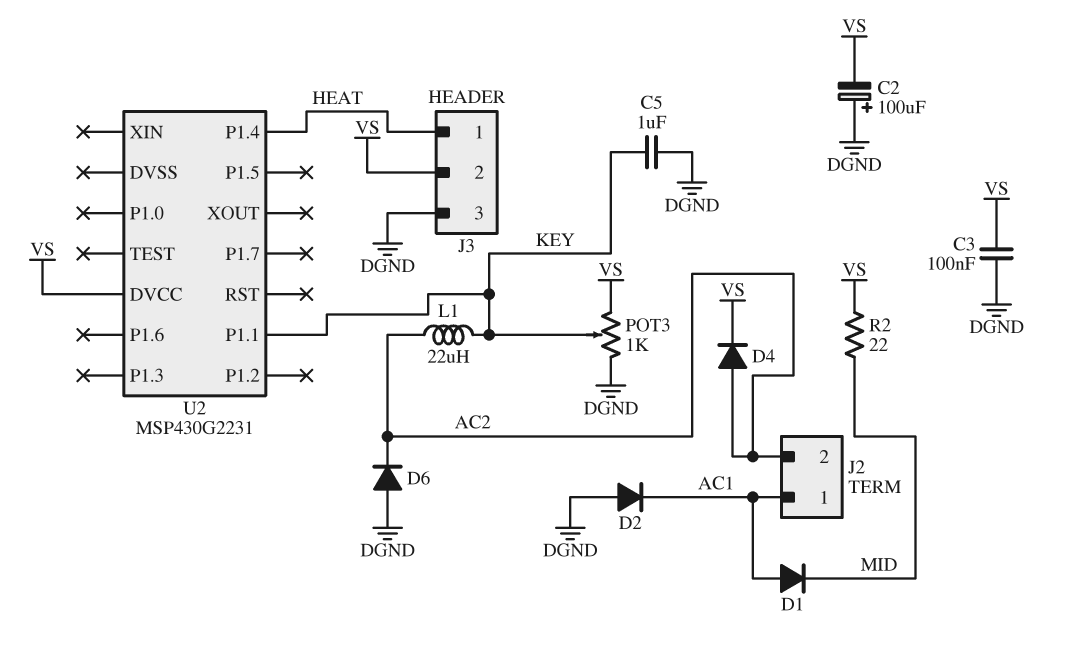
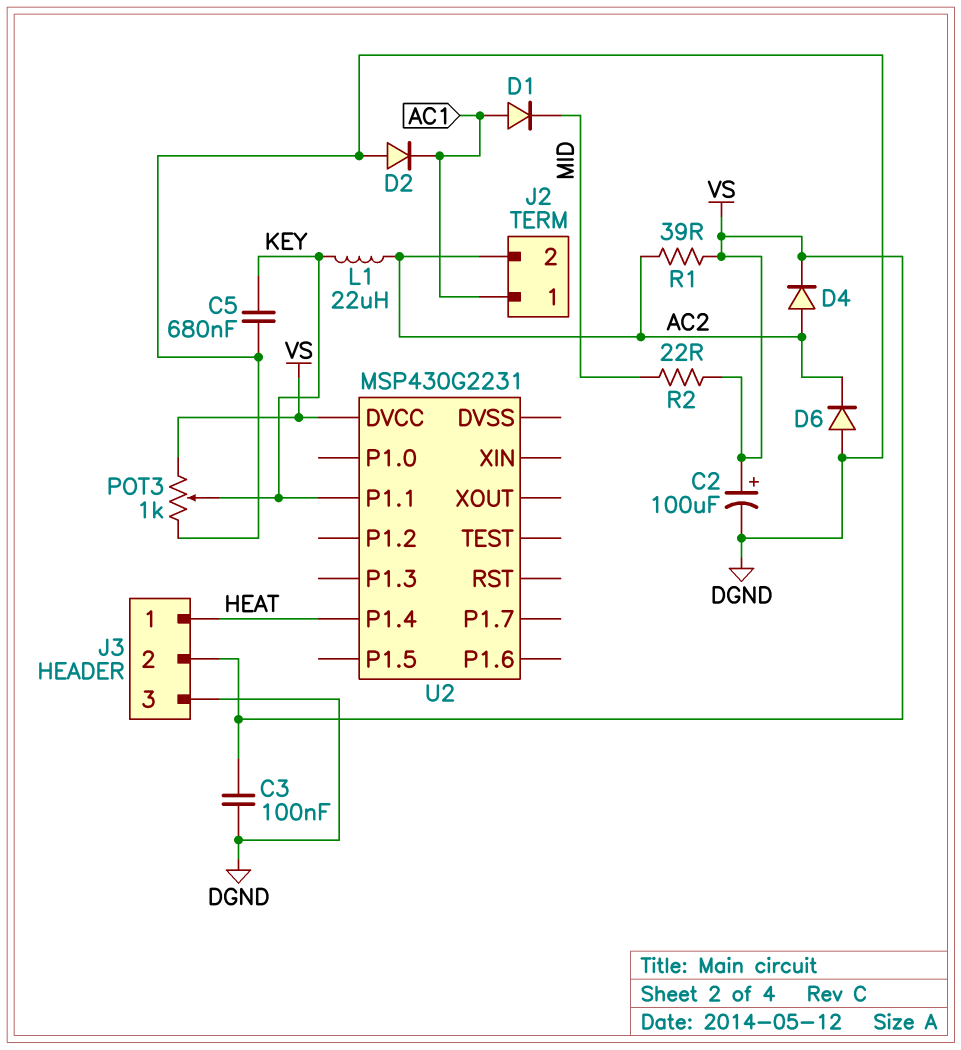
C2: 100uF (plus DGND, minus VS) -> 100uF (plus VS, minus DGND)
C5: 1uF (DGND, KEY) -> 680nF (DGND, KEY)
R1: none -> 39 (AC2, VS)

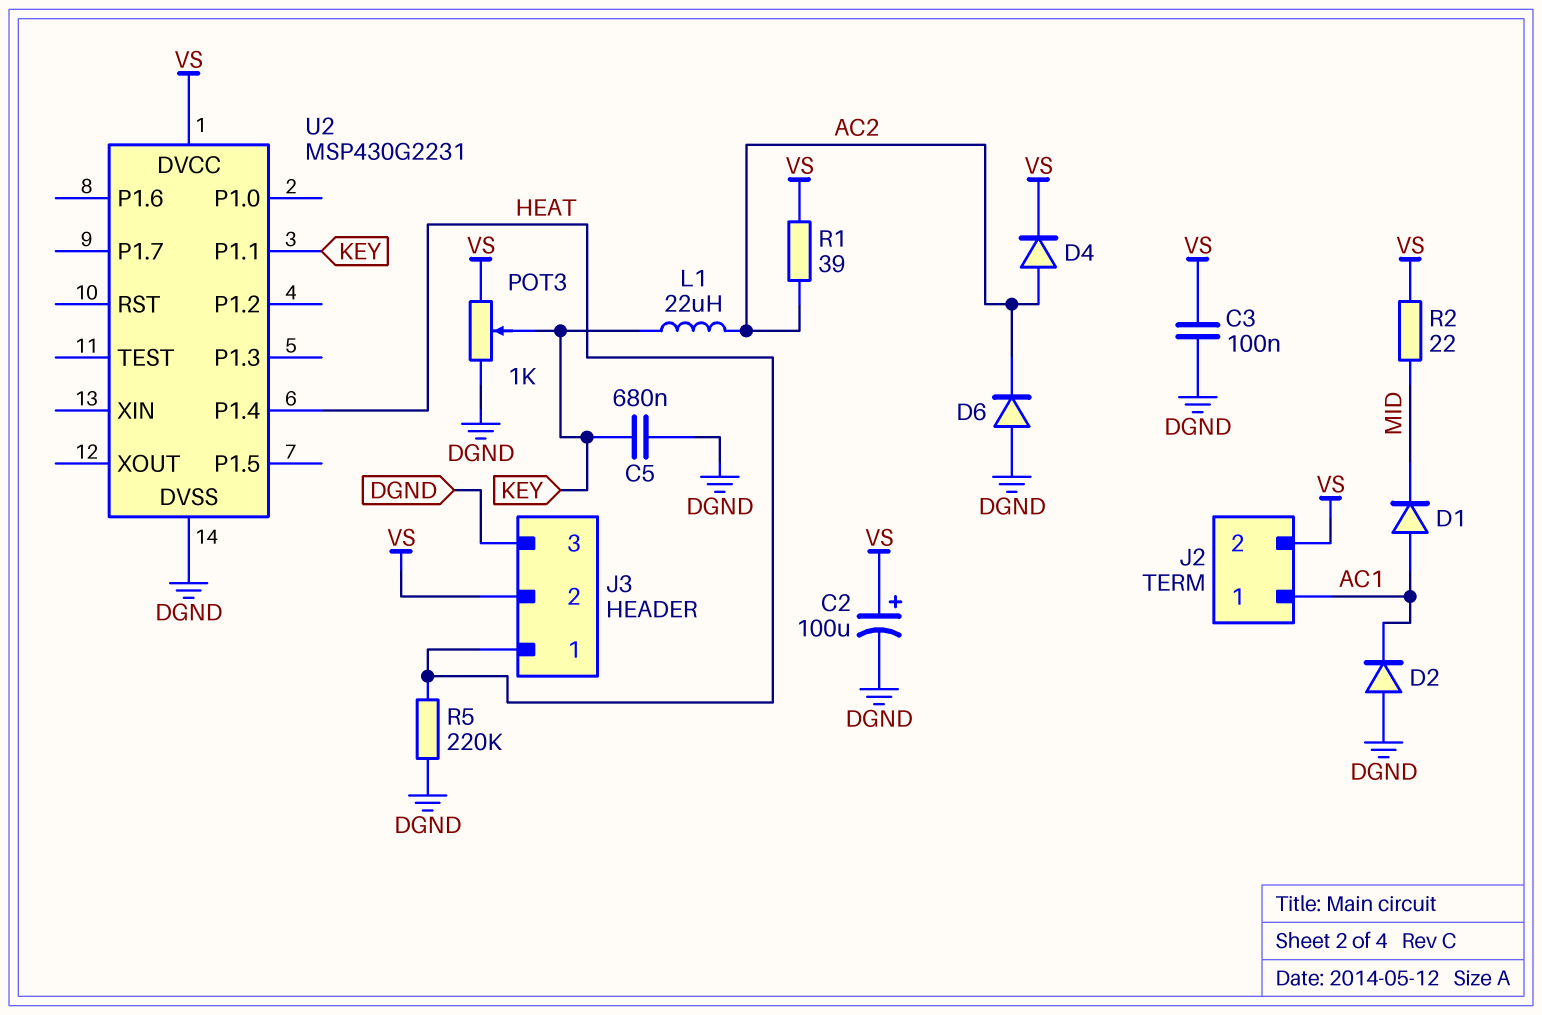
J2 pin 2: AC2 -> VS
R5: none -> 220k (DGND, HEAT)
U2 pin DVSS: none -> DGND

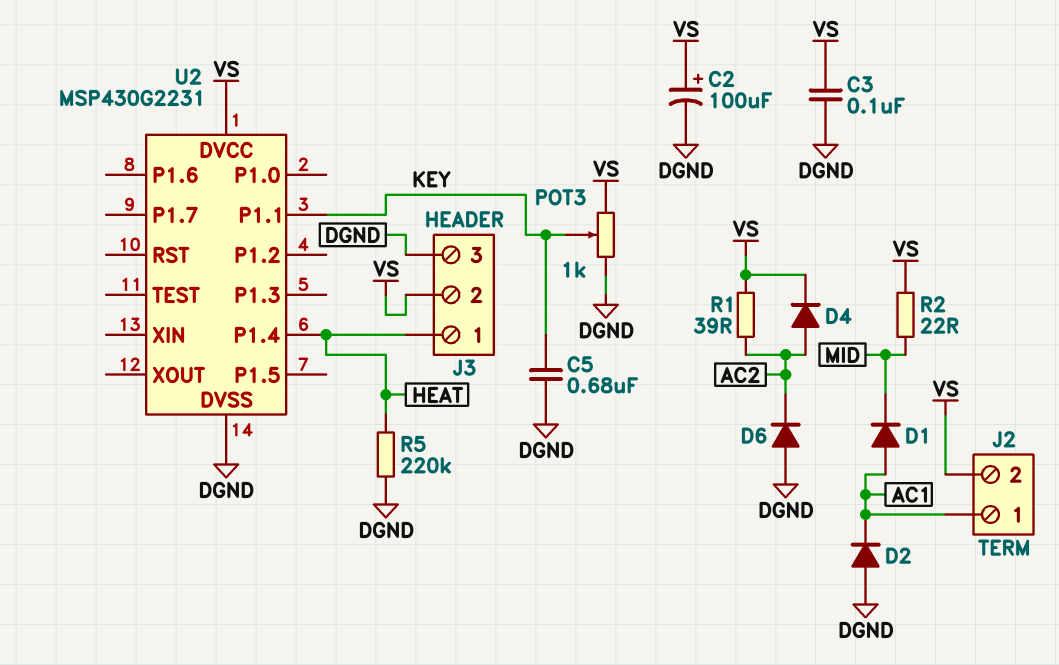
L1: 22uH (AC2, KEY) -> none

